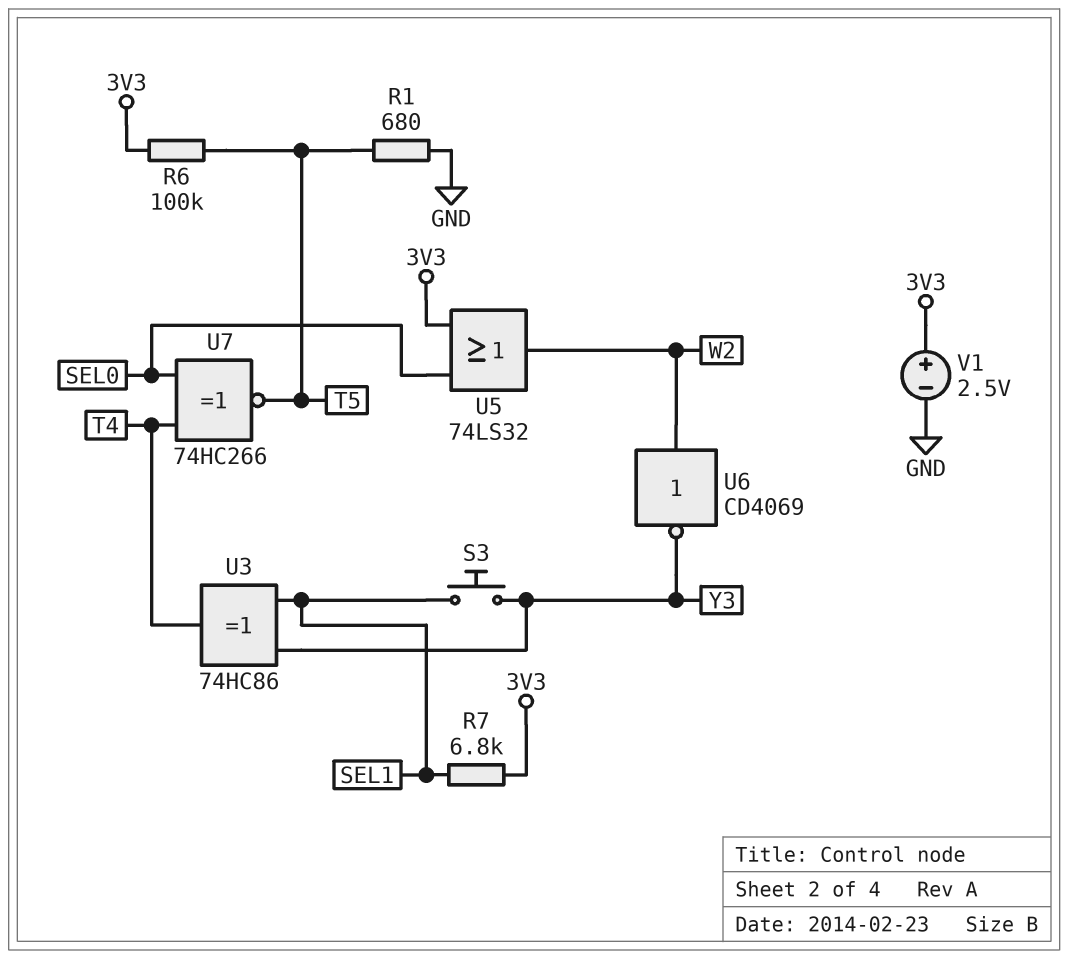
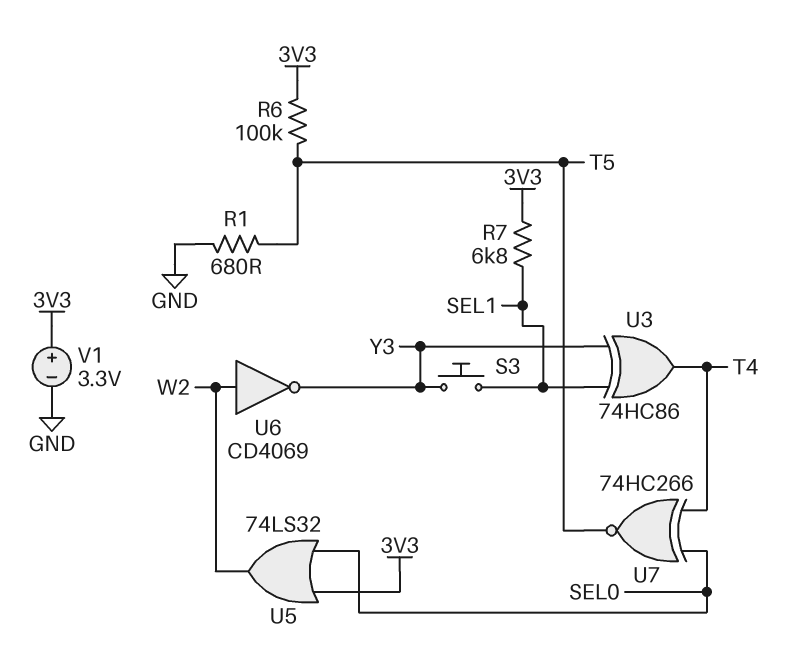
V1: 2.5V (plus 3V3, minus GND) -> 3.3V (plus 3V3, minus GND)

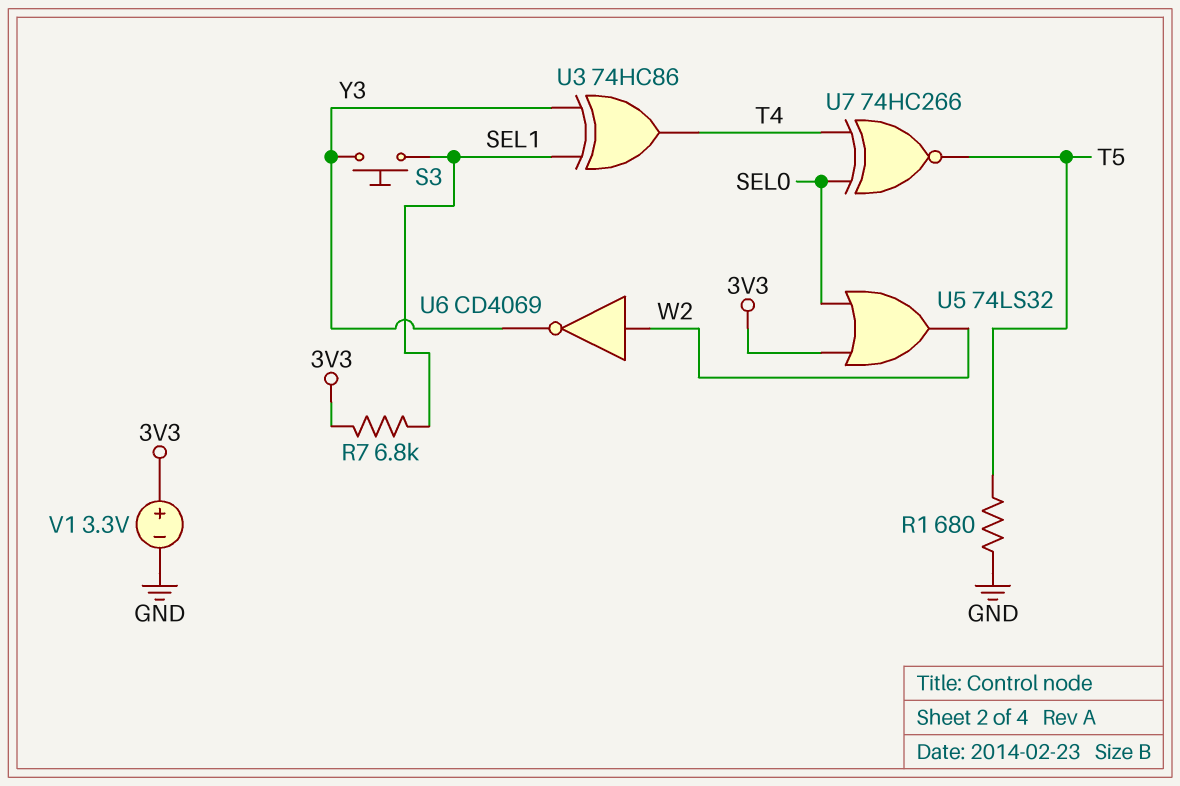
R6: 100k (3V3, T5) -> none

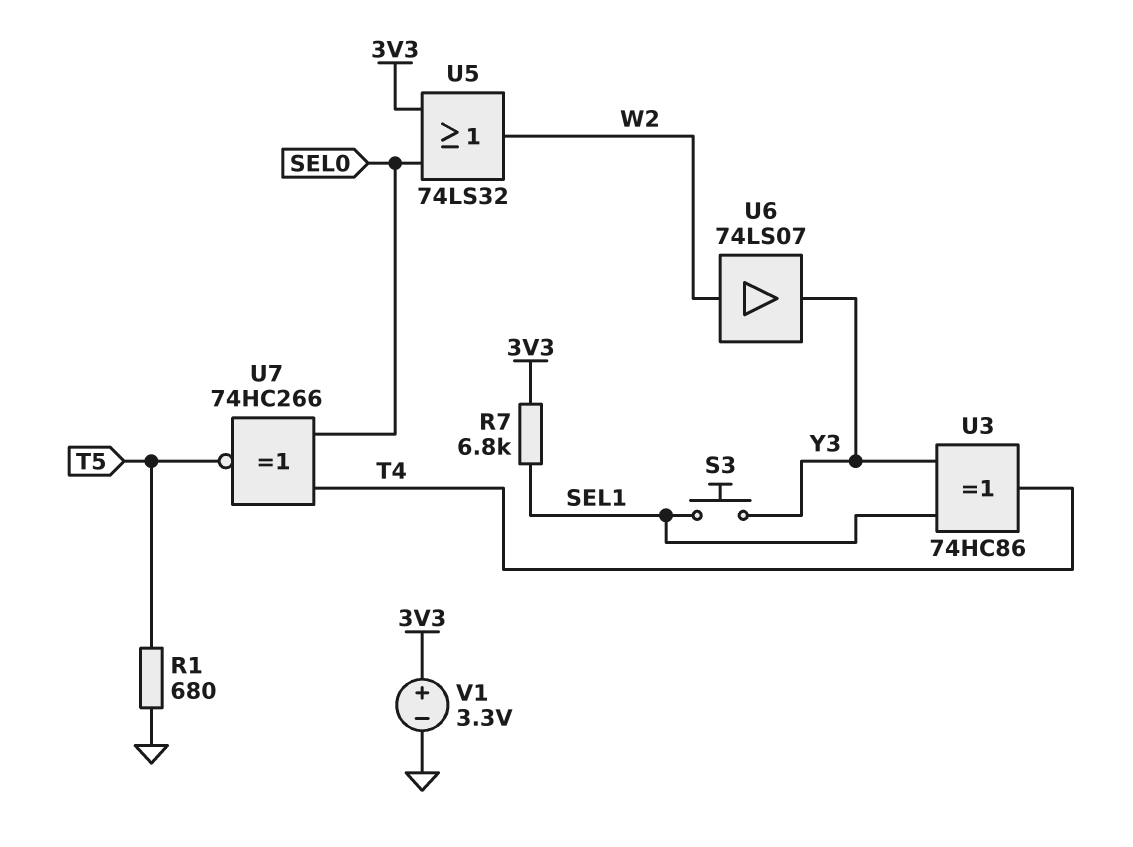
U6: NOT CD4069 (in W2, out Y3) -> buffer 74LS07 (in W2, out Y3)

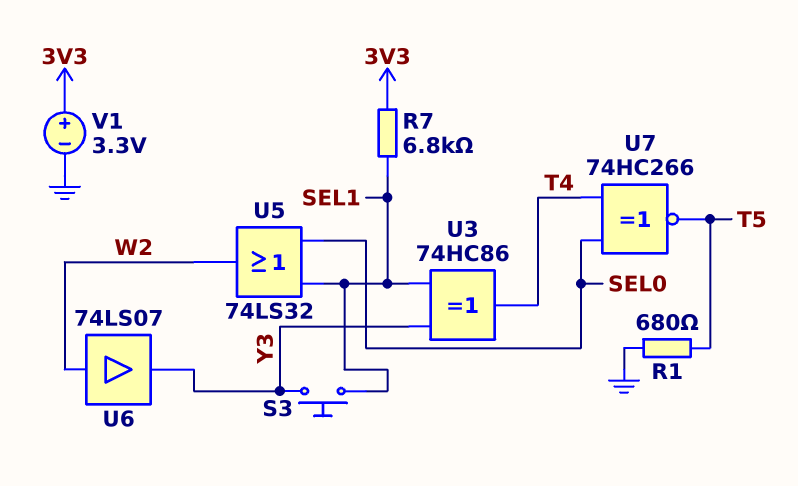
U5: OR 74LS32 (in 3V3, in SEL0, out W2) -> OR 74LS32 (in SEL0, in SEL1, out W2)

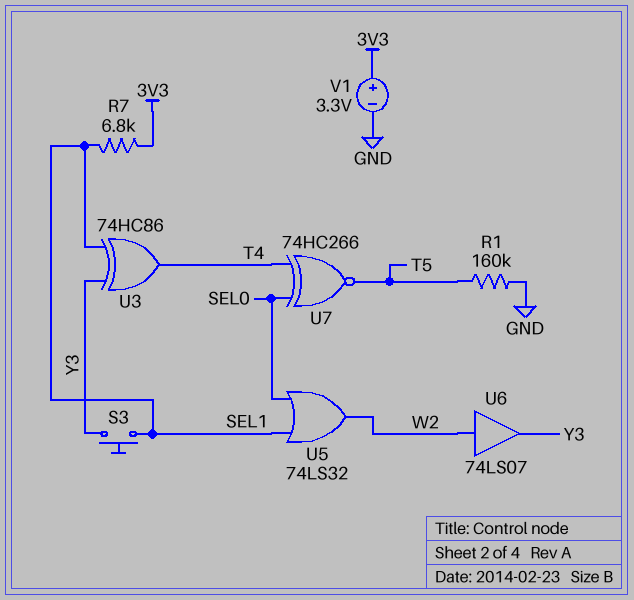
R1: 680 (GND, T5) -> 160k (GND, T5)

